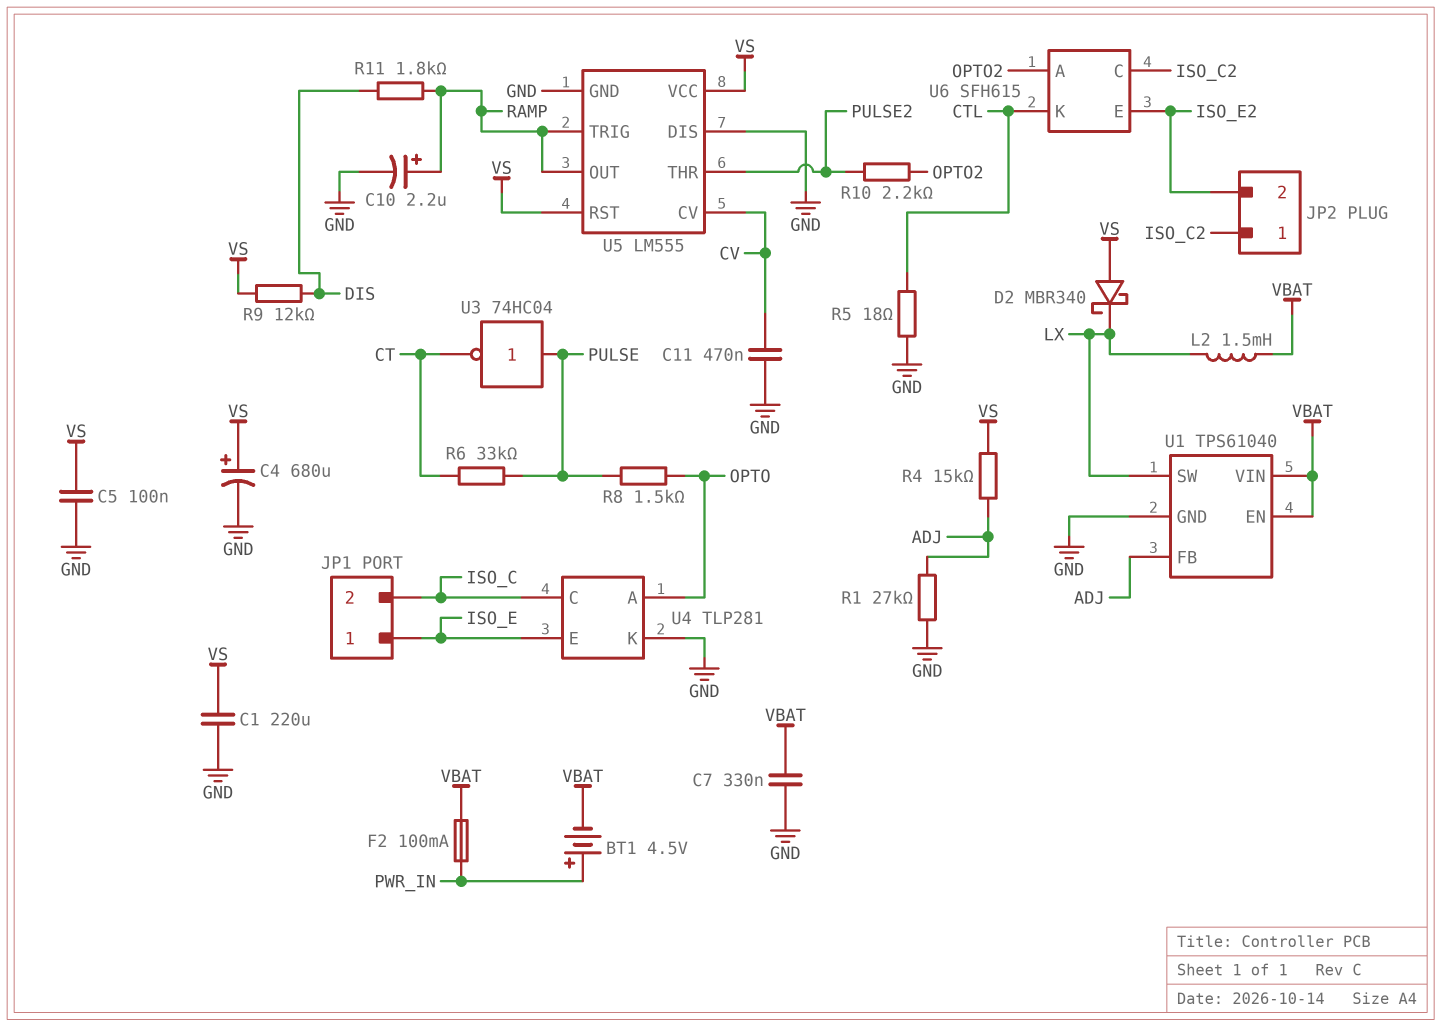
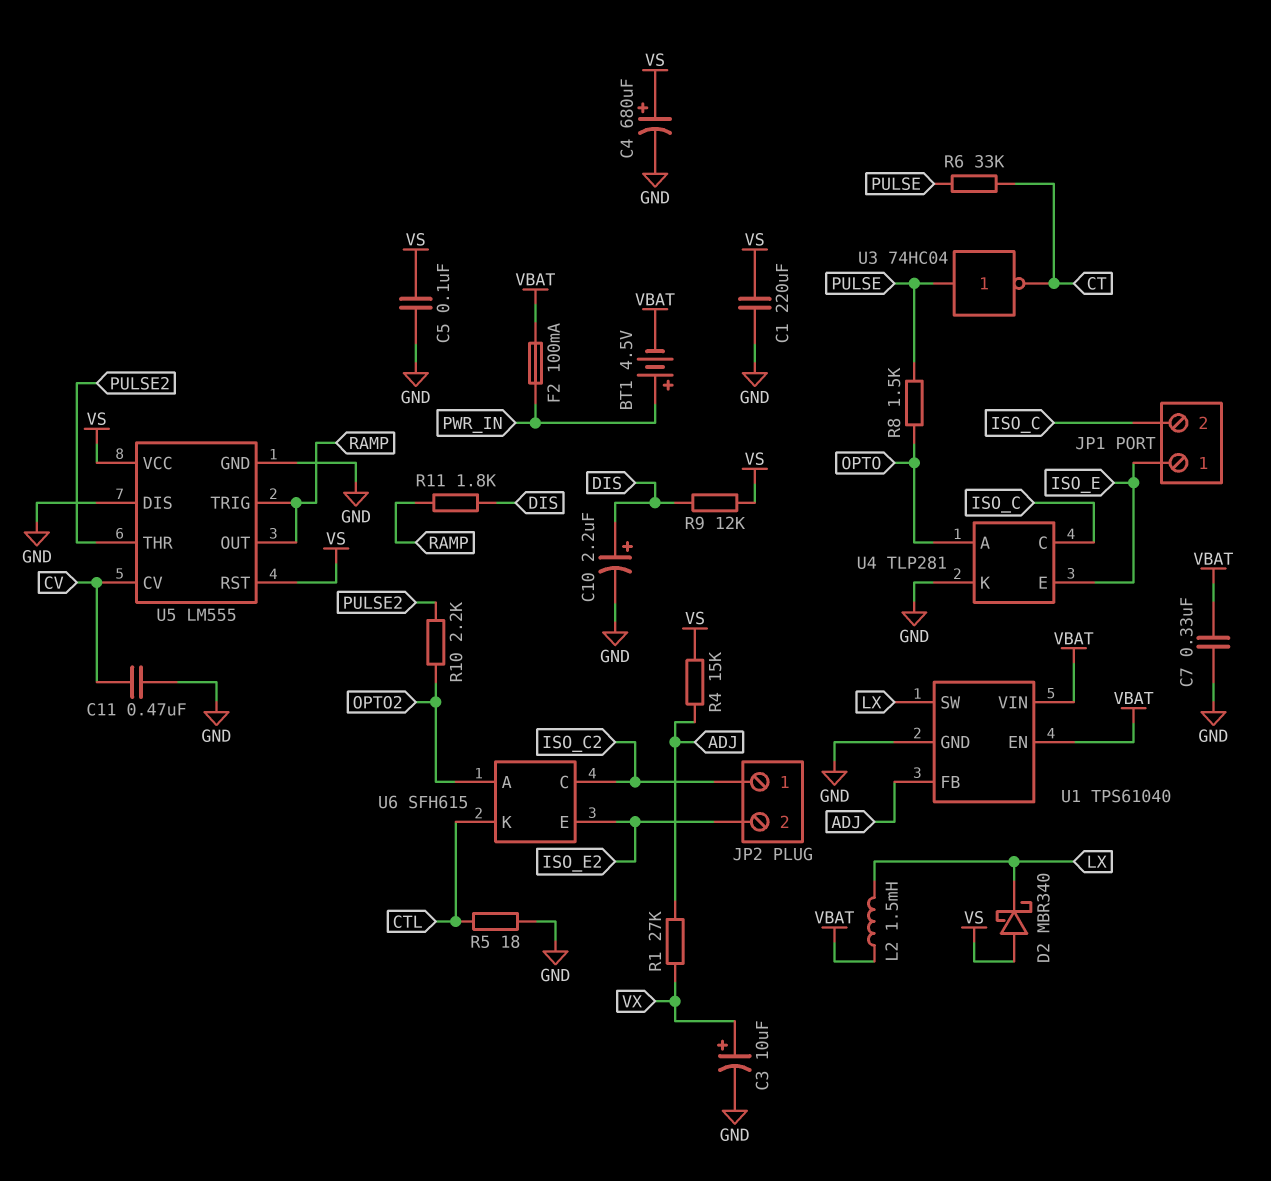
C3: none -> 10uF (plus VX, minus GND)
C10: 2.2uF (plus RAMP, minus GND) -> 2.2uF (plus DIS, minus GND)
R1: 27k (ADJ, GND) -> 27k (ADJ, VX)

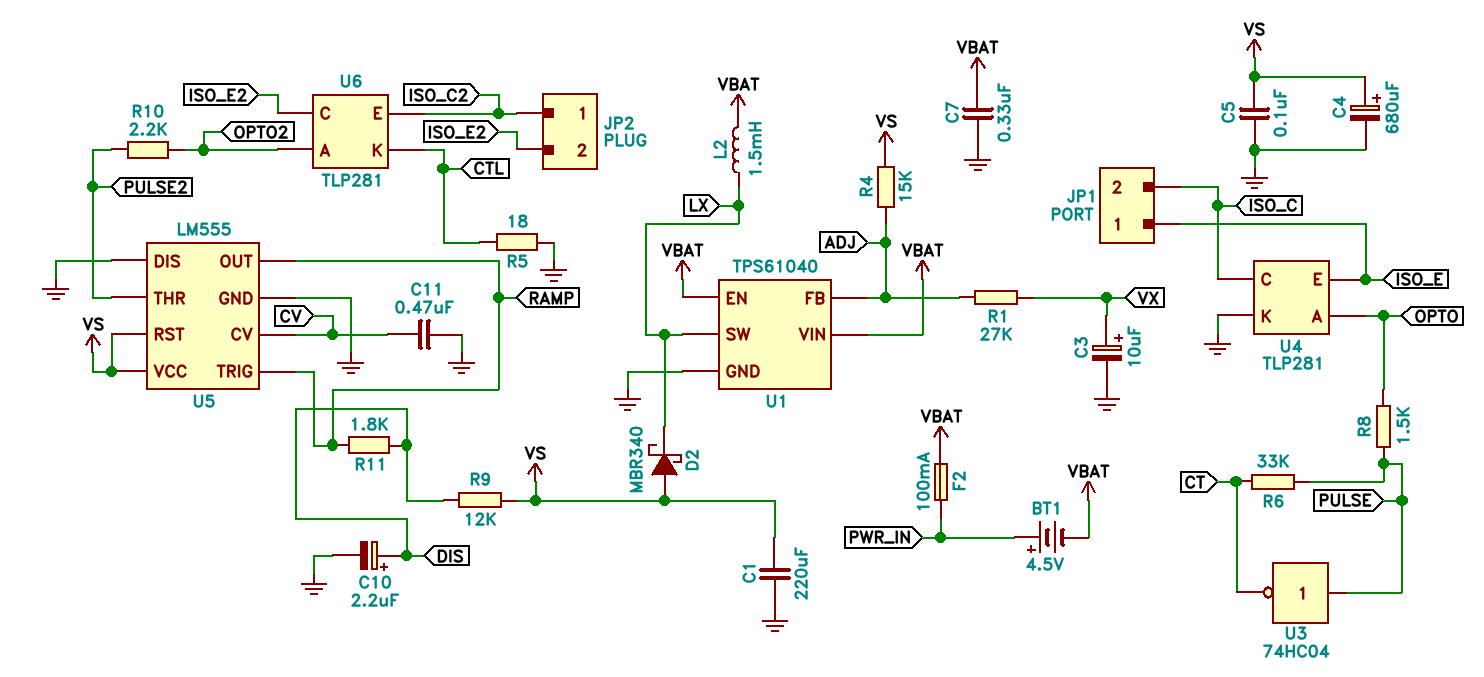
U6: SFH615 -> TLP281
U6 pin C: ISO_C2 -> ISO_E2
U6 pin E: ISO_E2 -> ISO_C2

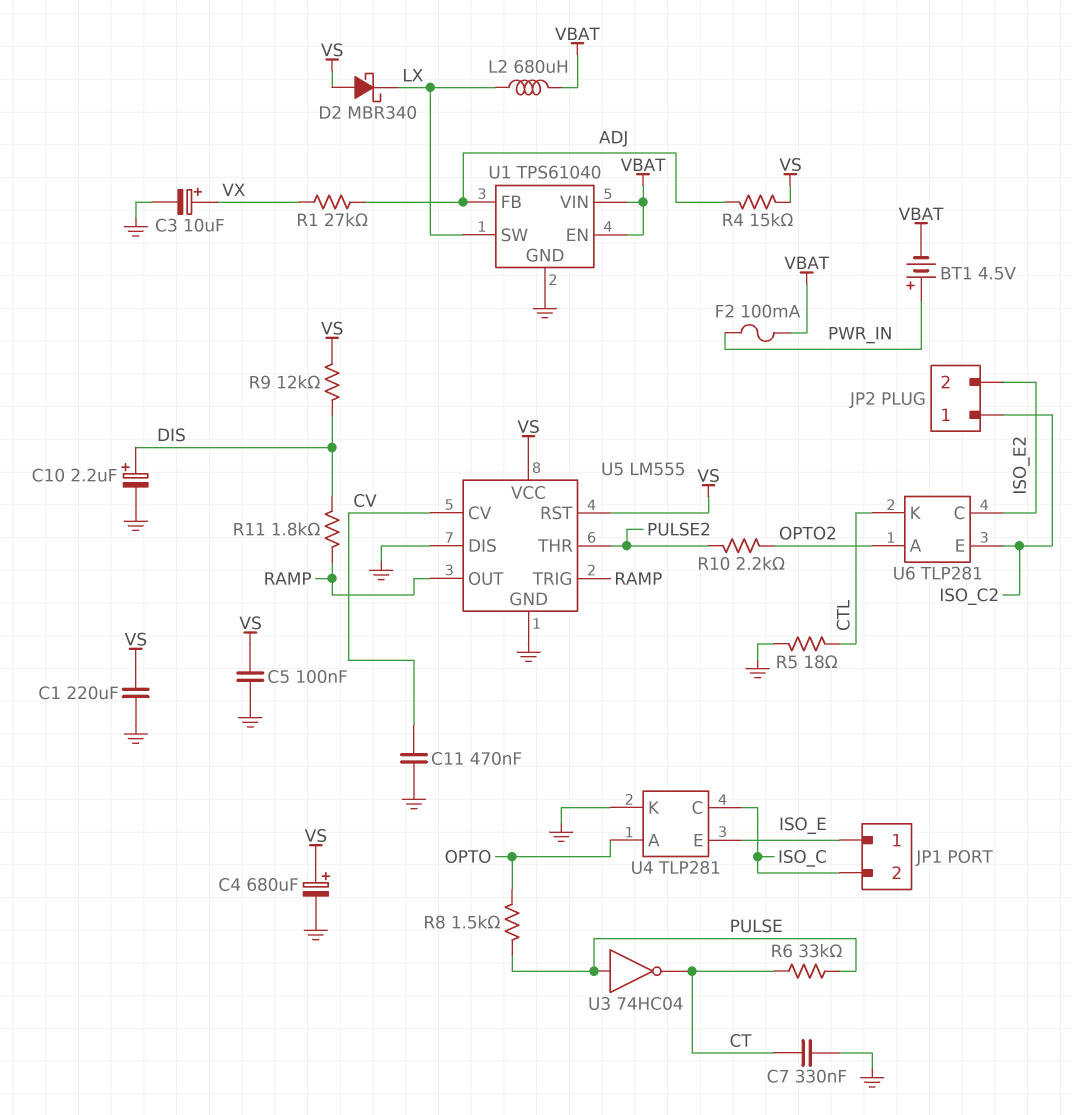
C7: 330nF (GND, VBAT) -> 330nF (CT, GND)
L2: 1.5mH (LX, VBAT) -> 680uH (LX, VBAT)

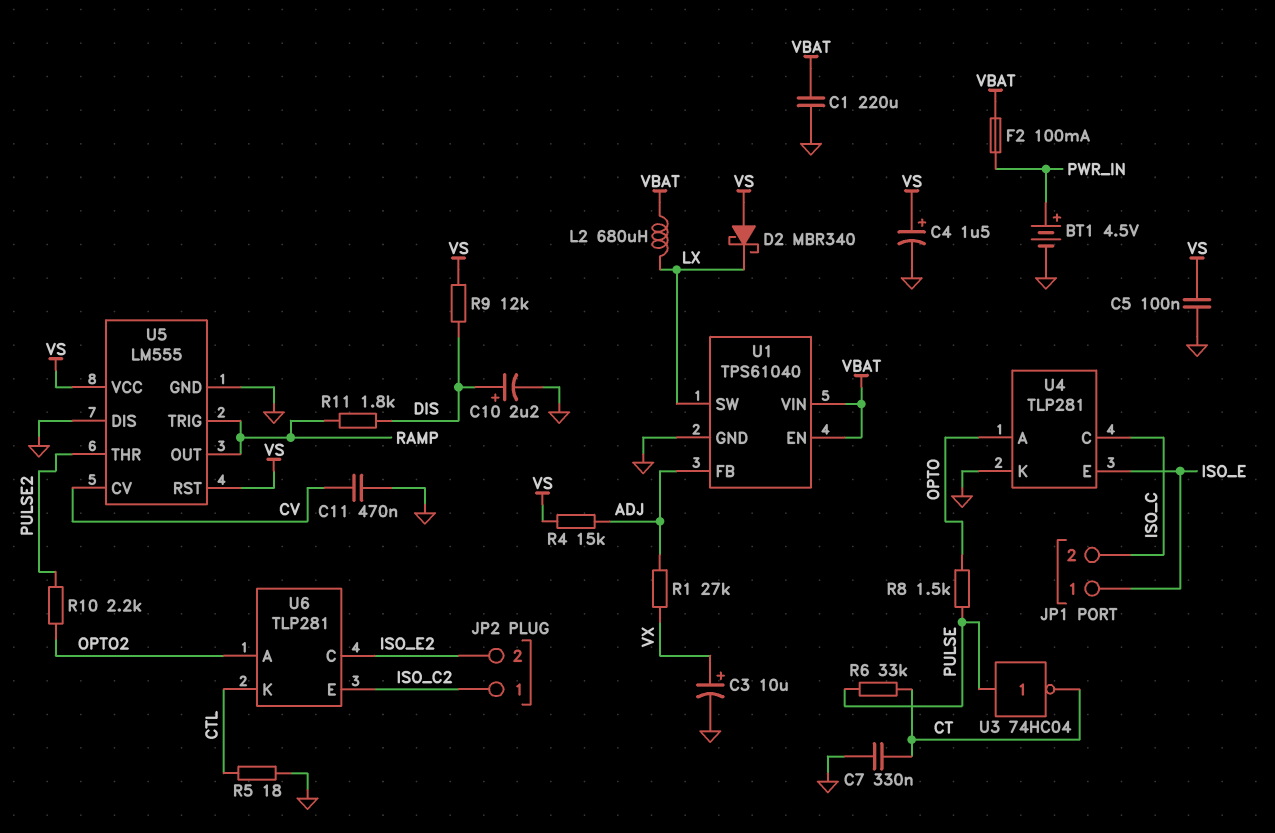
BT1: 4.5V (plus PWR_IN, minus VBAT) -> 4.5V (plus PWR_IN, minus GND)
C1: 220uF (GND, VS) -> 220uF (GND, VBAT)
C4: 680uF (plus VS, minus GND) -> 1.5uF (plus VS, minus GND)

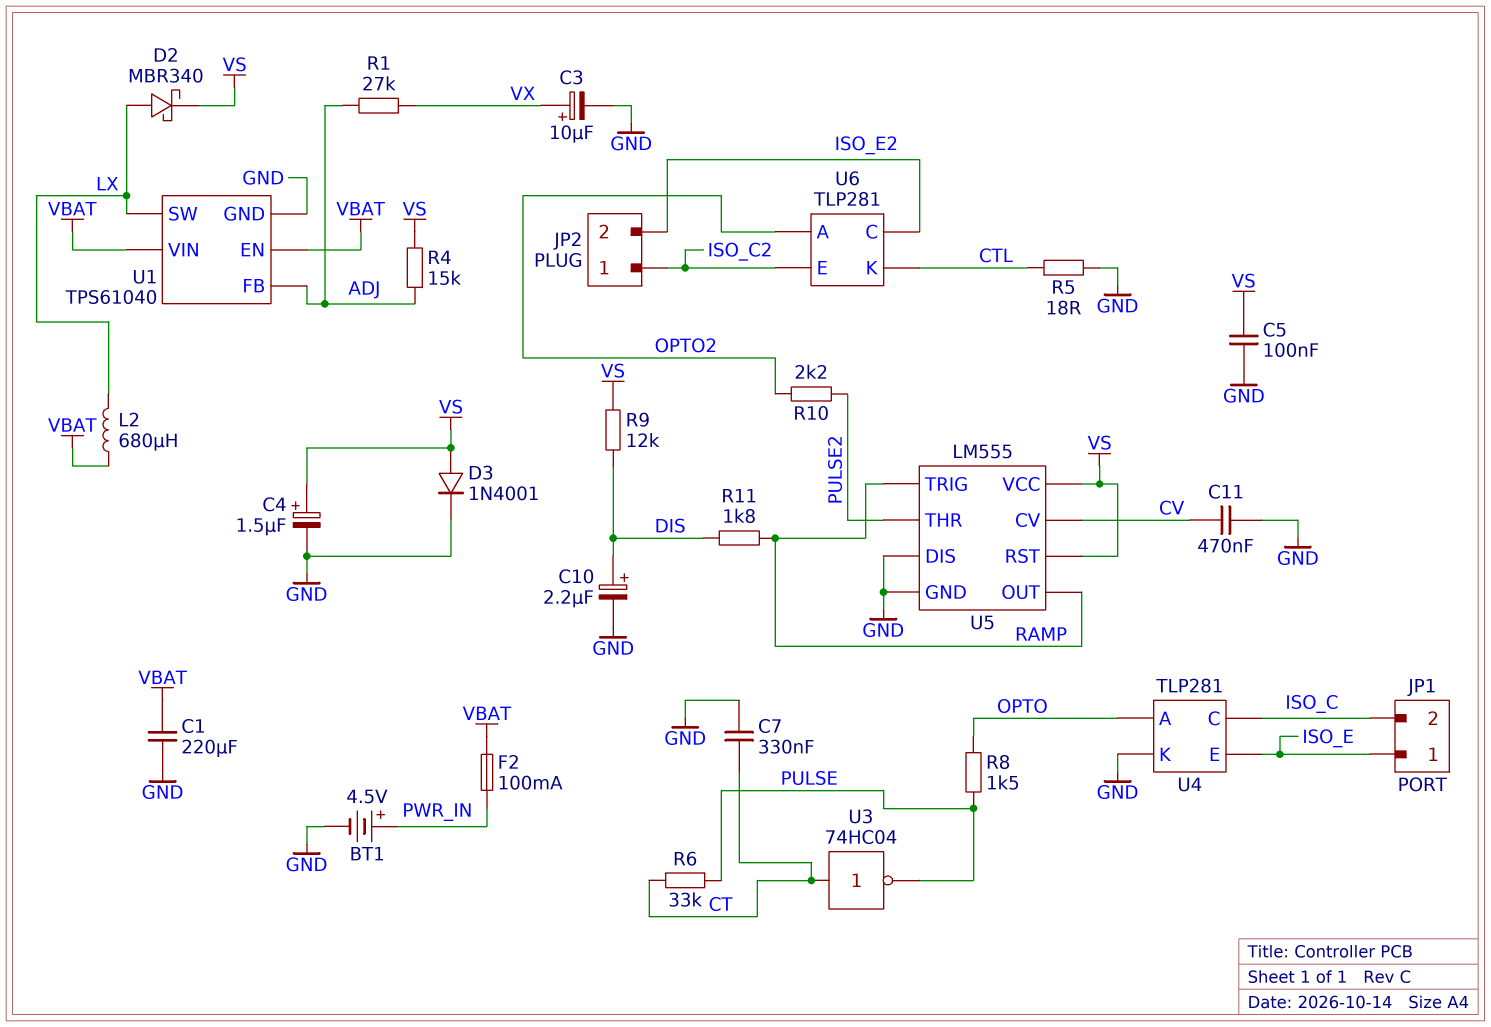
D2: schottky MBR340 (A VS, K LX) -> schottky MBR340 (A LX, K VS)
D3: none -> diode 1N4001 (A VS, K GND)
U3: NOT 74HC04 (in PULSE, out CT) -> NOT 74HC04 (in CT, out PULSE)

